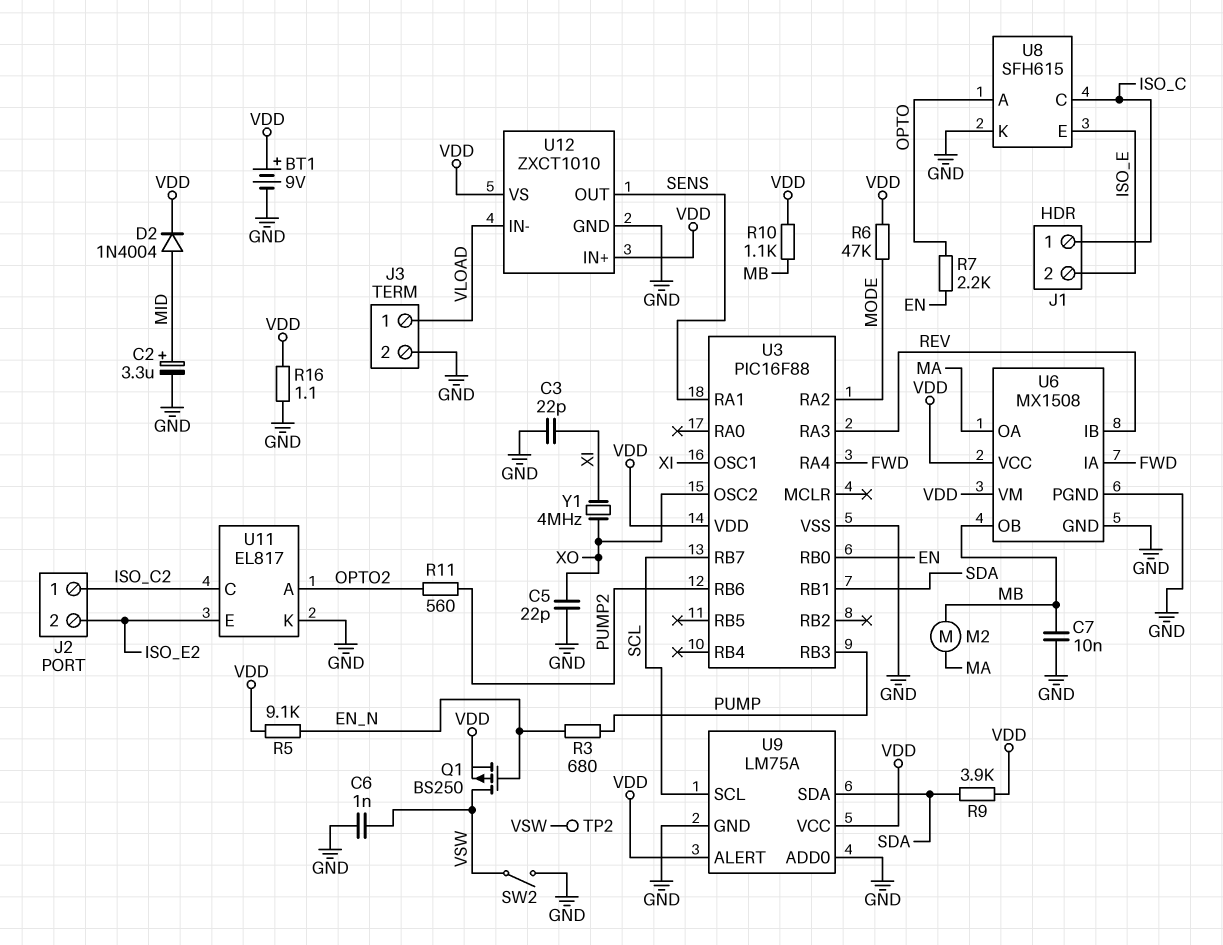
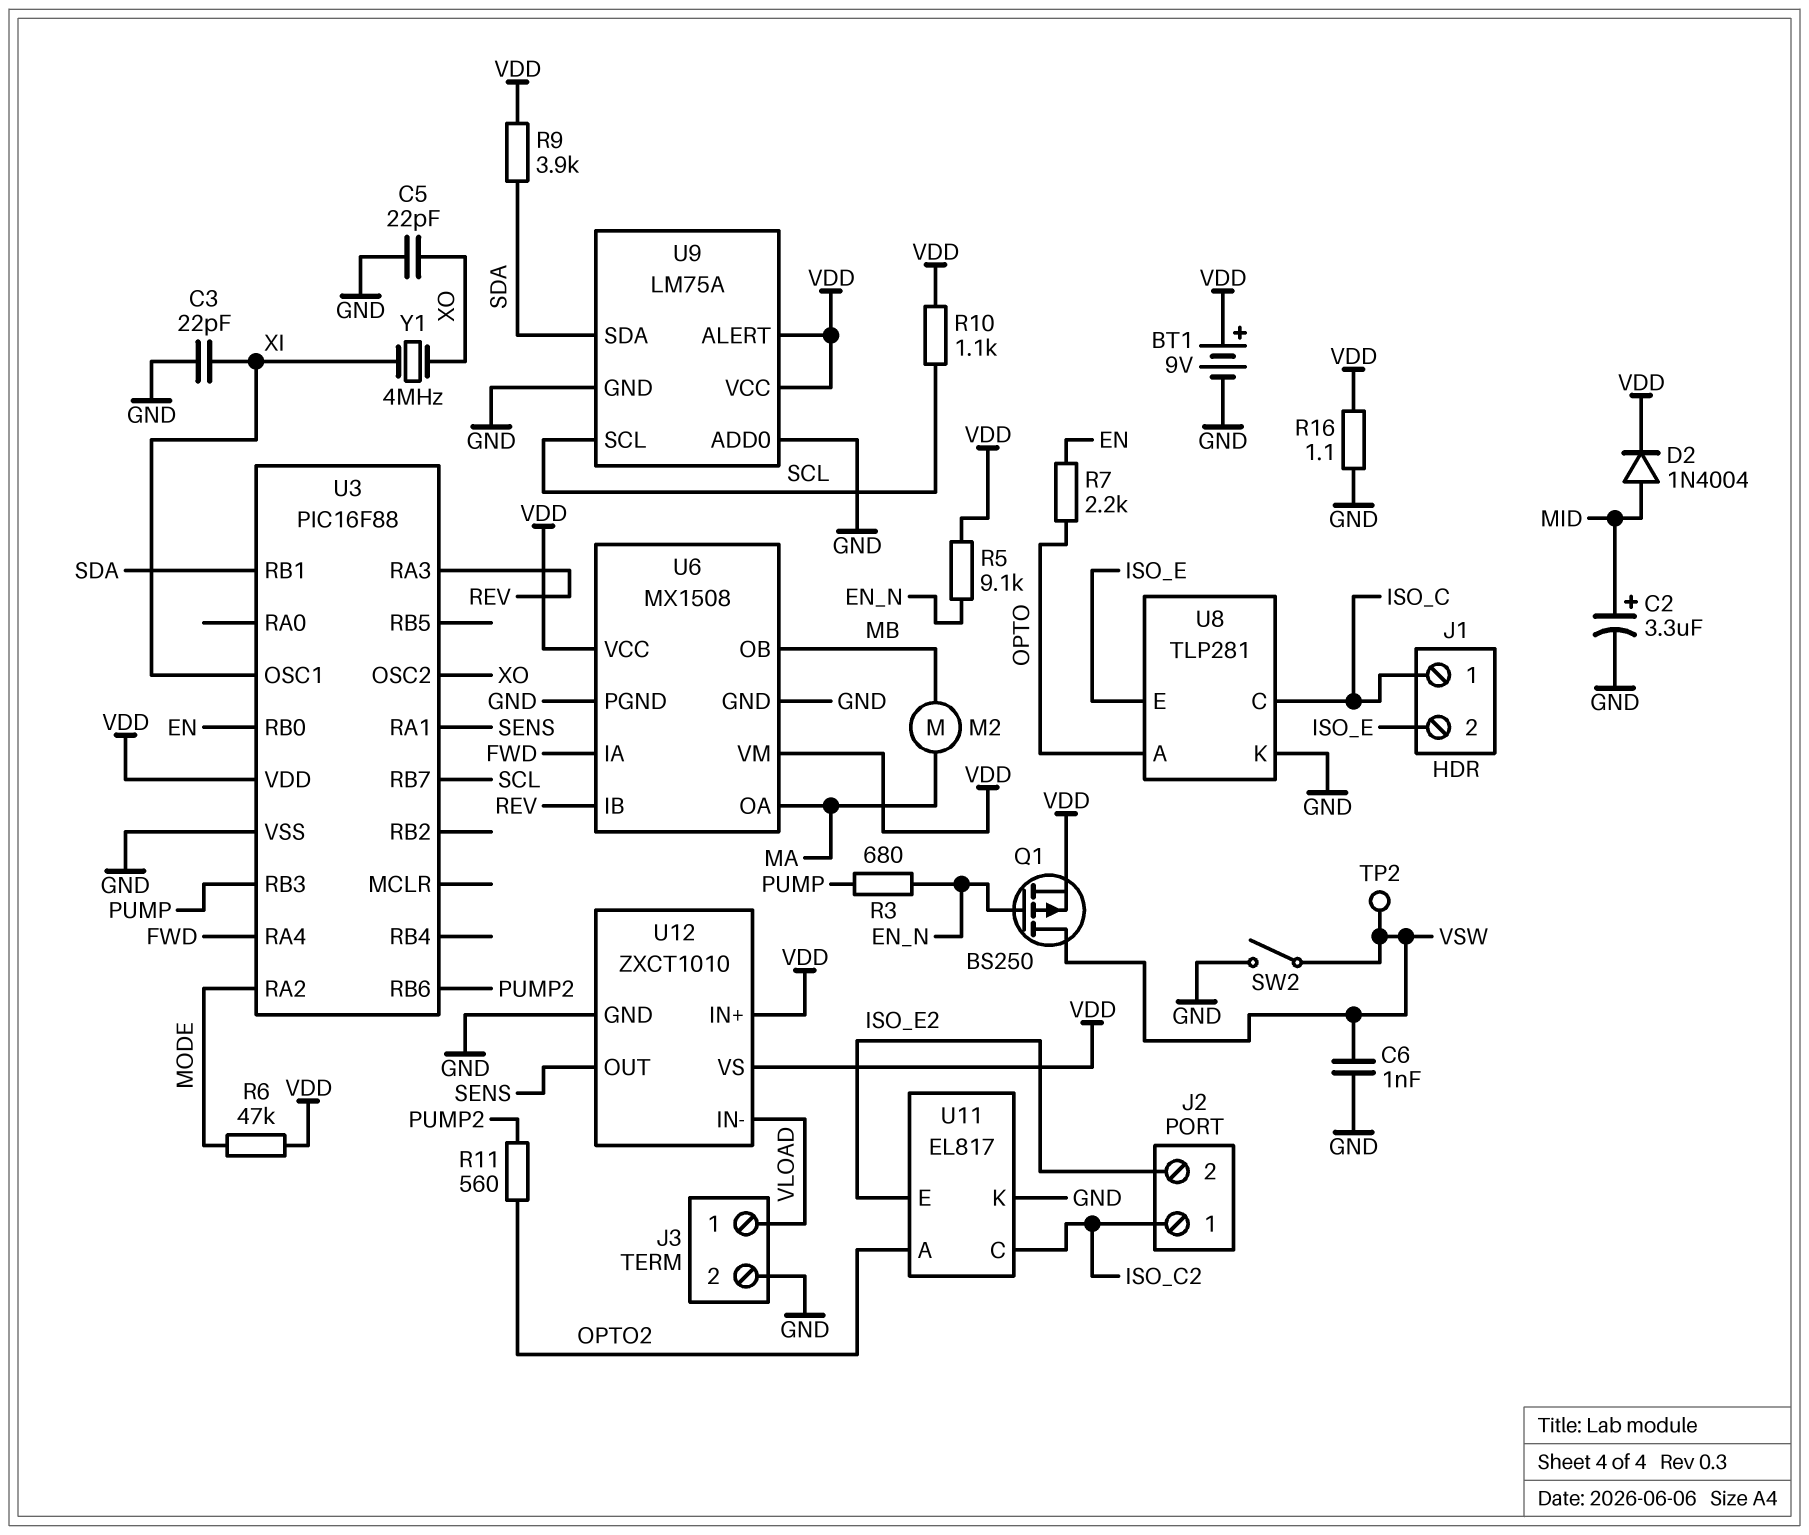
C7: 10nF (GND, MB) -> none
R10: 1.1k (MB, VDD) -> 1.1k (SCL, VDD)
U8: SFH615 -> TLP281

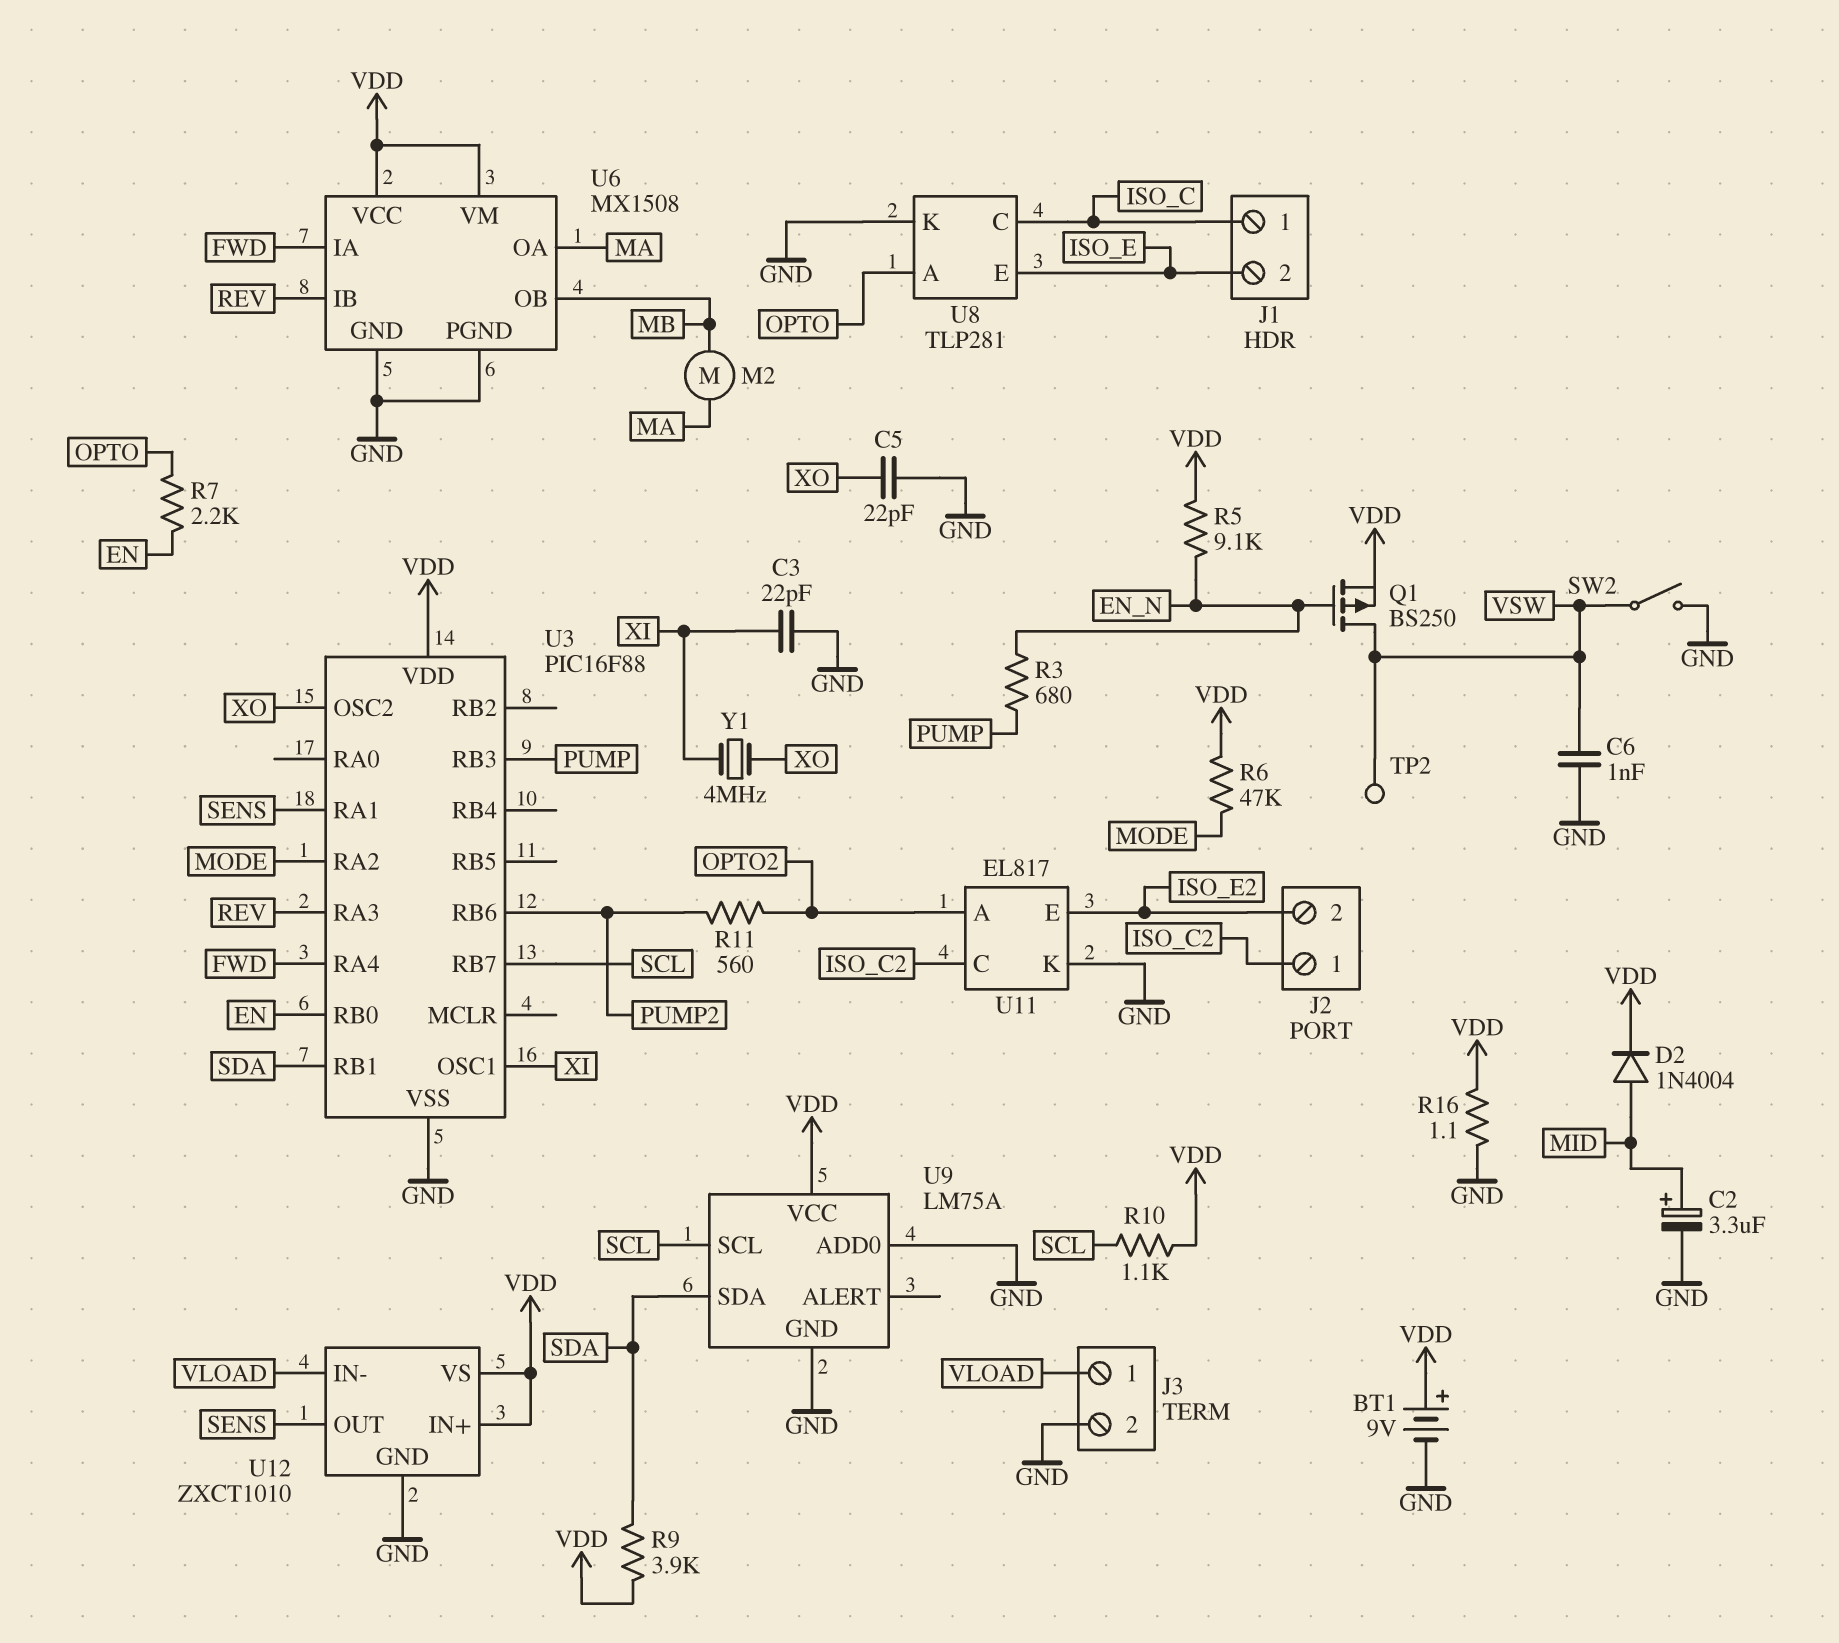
U9 pin ALERT: VDD -> none

